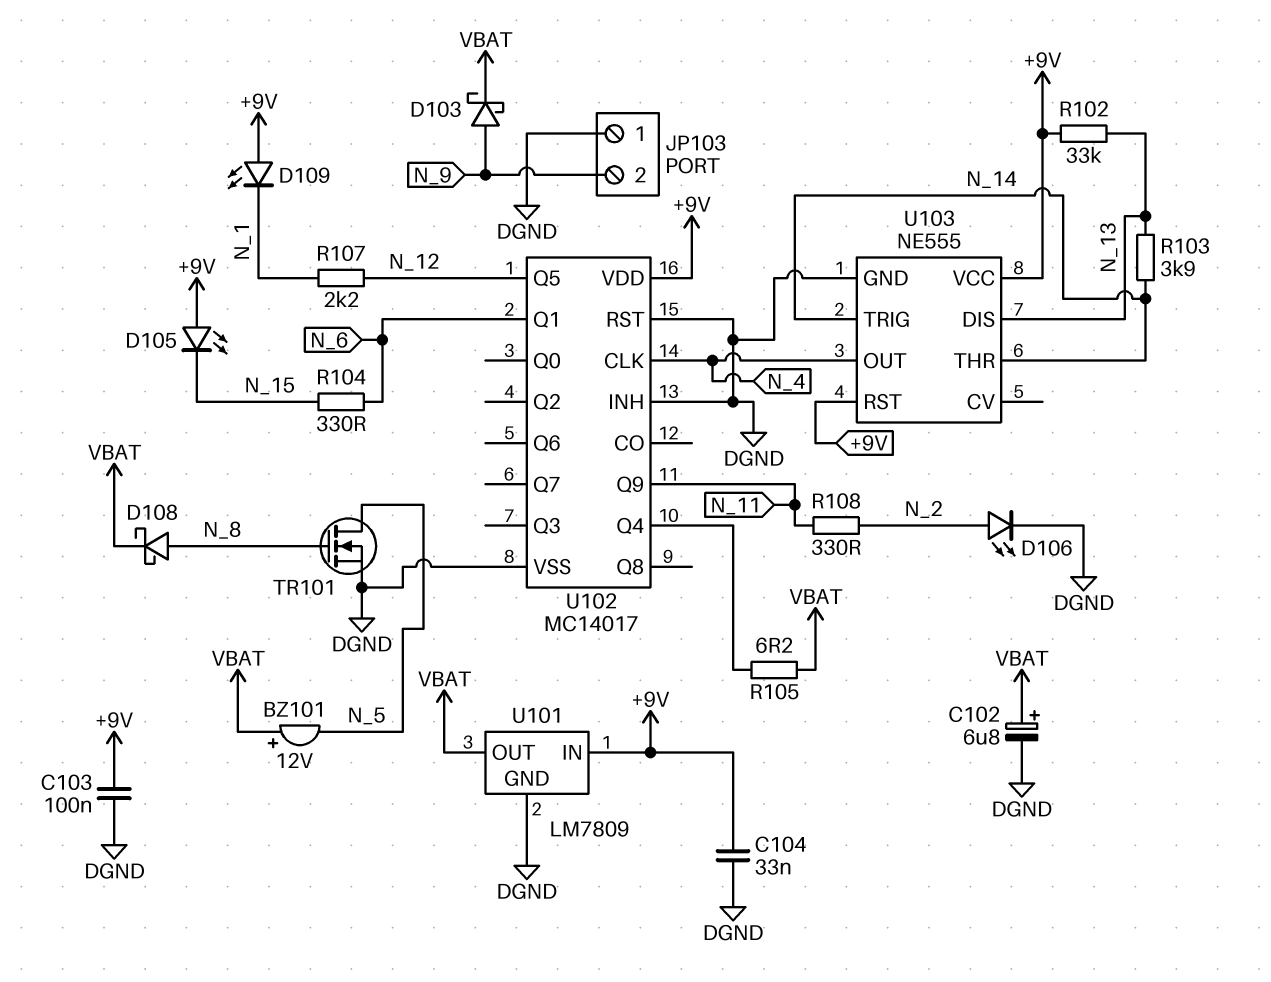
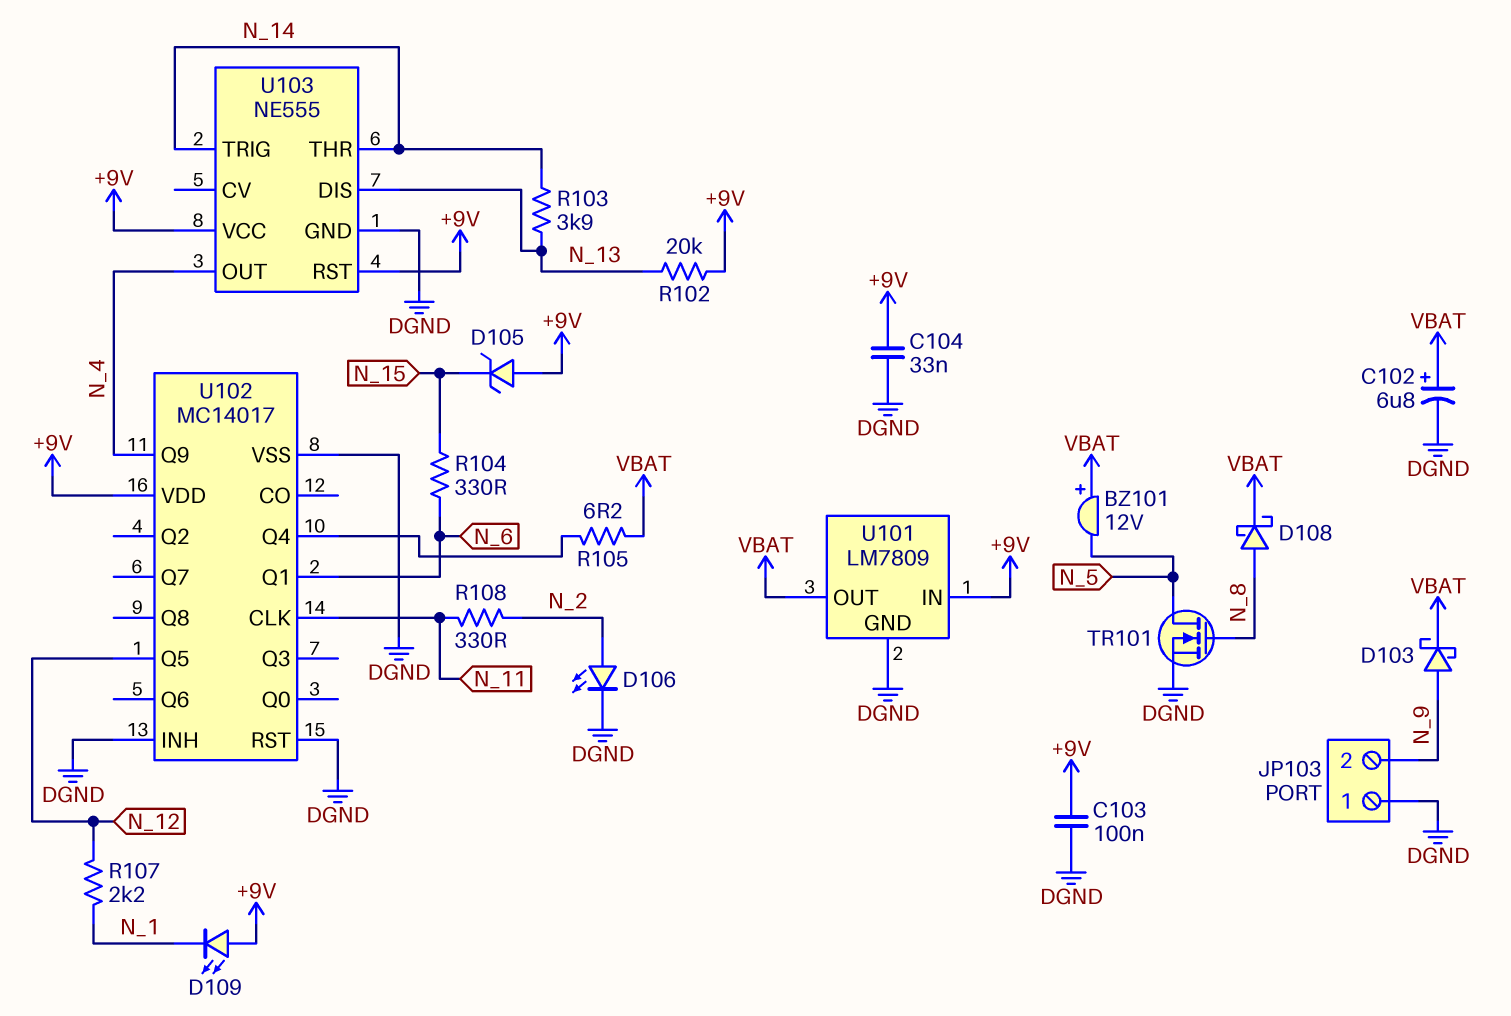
D105: LED (A +9V, K N_15) -> zener (A +9V, K N_15)
R102: 33k (+9V, N_13) -> 20k (+9V, N_13)
U102 pin CLK: N_4 -> N_11
U102 pin Q9: N_11 -> N_4

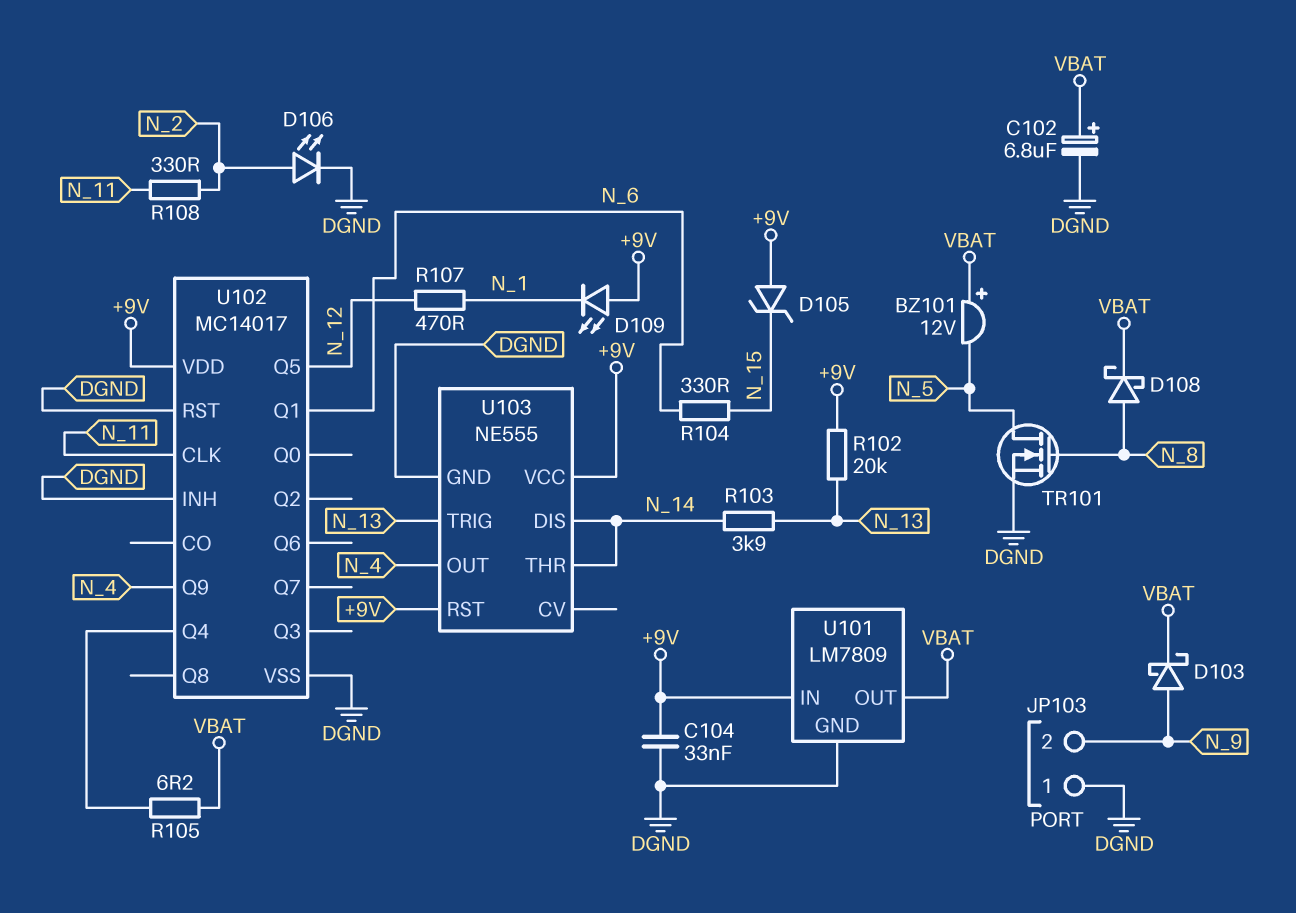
C103: 100nF (+9V, DGND) -> none
R107: 2.2k (N_1, N_12) -> 470 (N_1, N_12)
U103 pin DIS: N_13 -> N_14
U103 pin TRIG: N_14 -> N_13

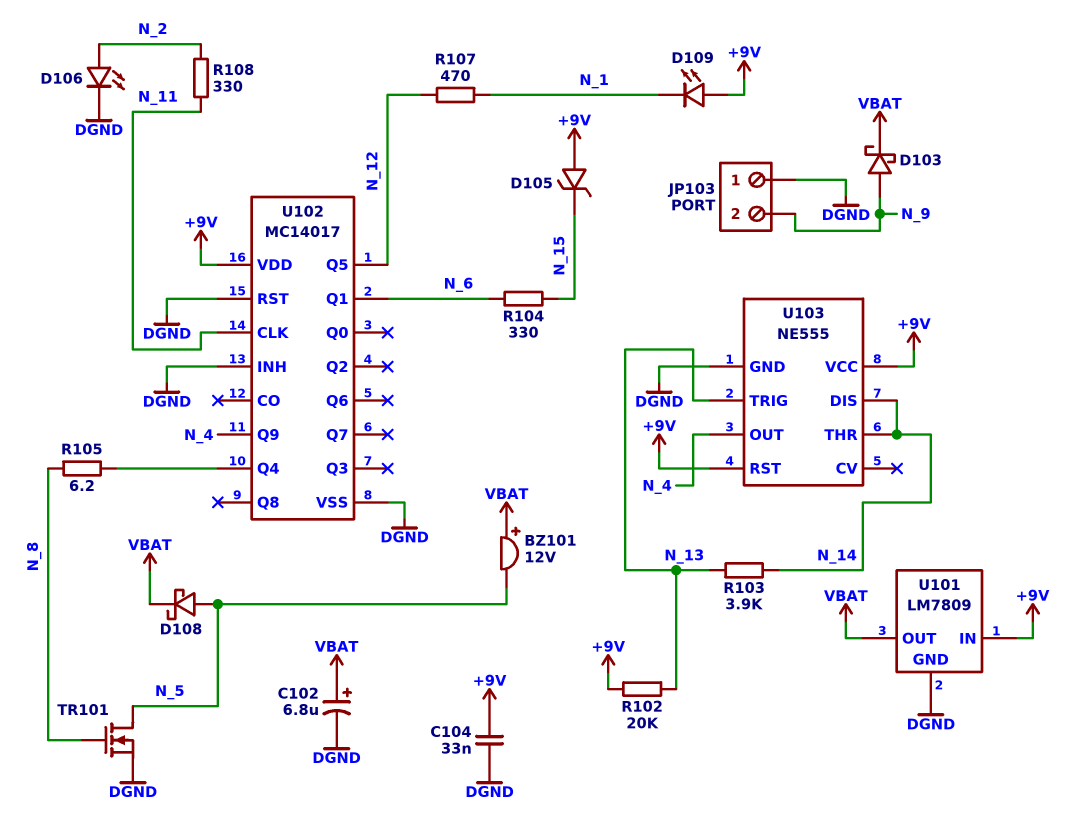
D108: schottky (A N_8, K VBAT) -> schottky (A N_5, K VBAT)
R105: 6.2 (U102/Q4, VBAT) -> 6.2 (N_8, U102/Q4)

